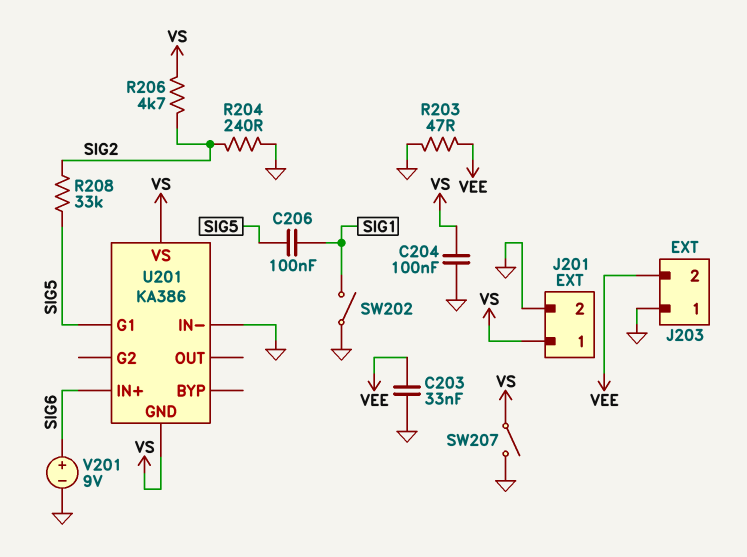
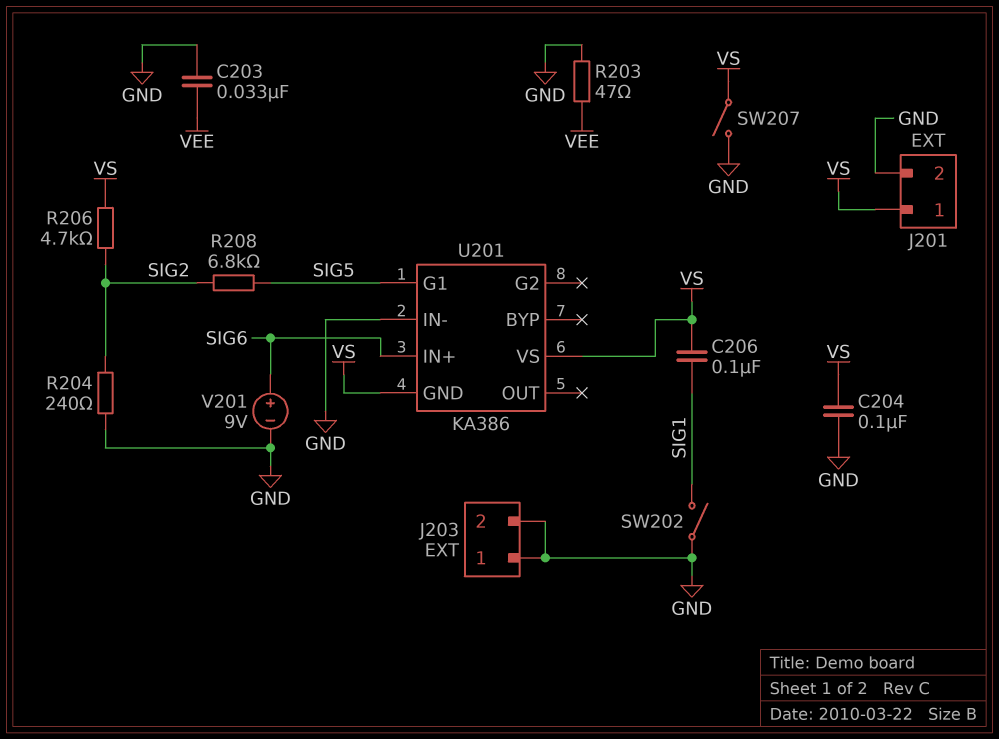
C206: 100nF (SIG1, SIG5) -> 100nF (SIG1, VS)
J203 pin 2: VEE -> GND
R208: 33k (SIG2, SIG5) -> 6.8k (SIG2, SIG5)

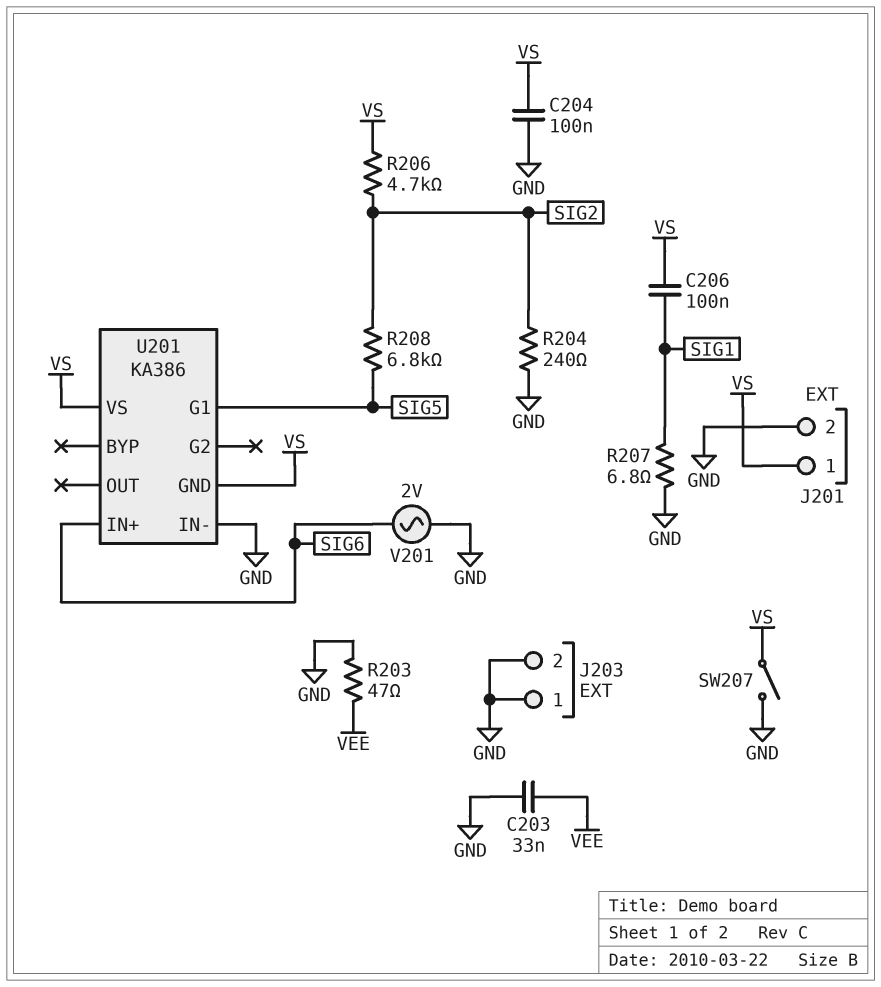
R207: none -> 6.8 (GND, SIG1)
SW202: switch (GND, SIG1) -> none
V201: 9V (plus SIG6, minus GND) -> AC 2V (GND, SIG6)

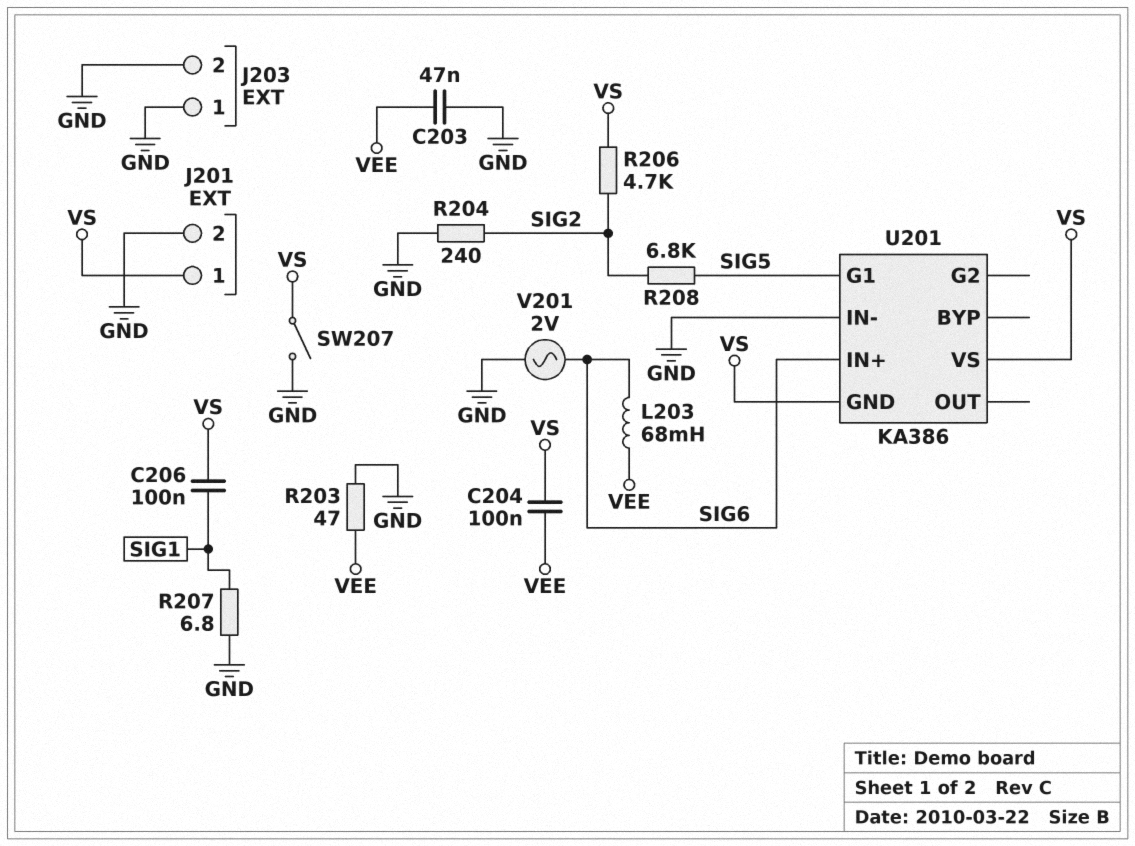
C203: 33nF (GND, VEE) -> 47nF (GND, VEE)
C204: 100nF (GND, VS) -> 100nF (VEE, VS)
L203: none -> 68mH (SIG6, VEE)

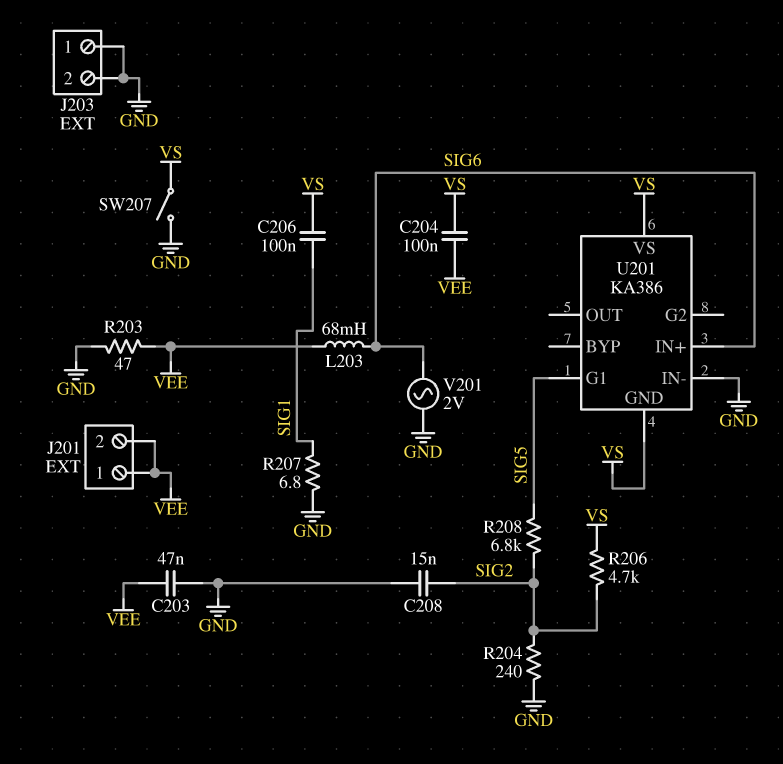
C208: none -> 15nF (GND, SIG2)
J201 pin 1: VS -> VEE
J201 pin 2: GND -> VEE

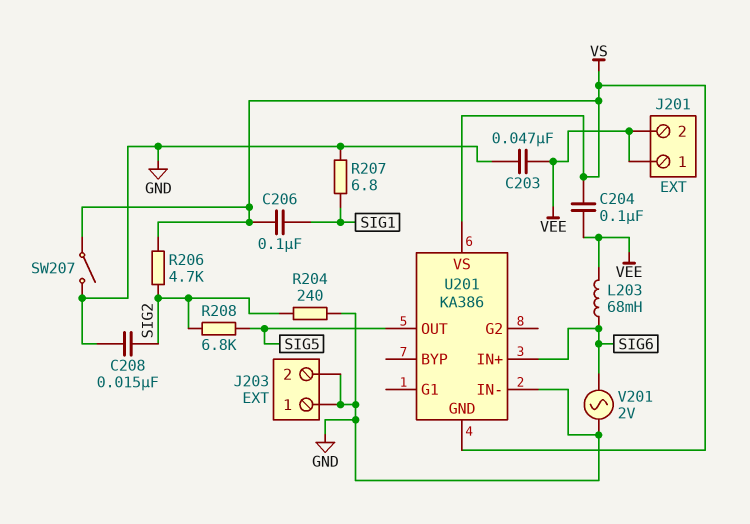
R203: 47 (GND, VEE) -> none
U201 pin G1: SIG5 -> none
U201 pin OUT: none -> SIG5

